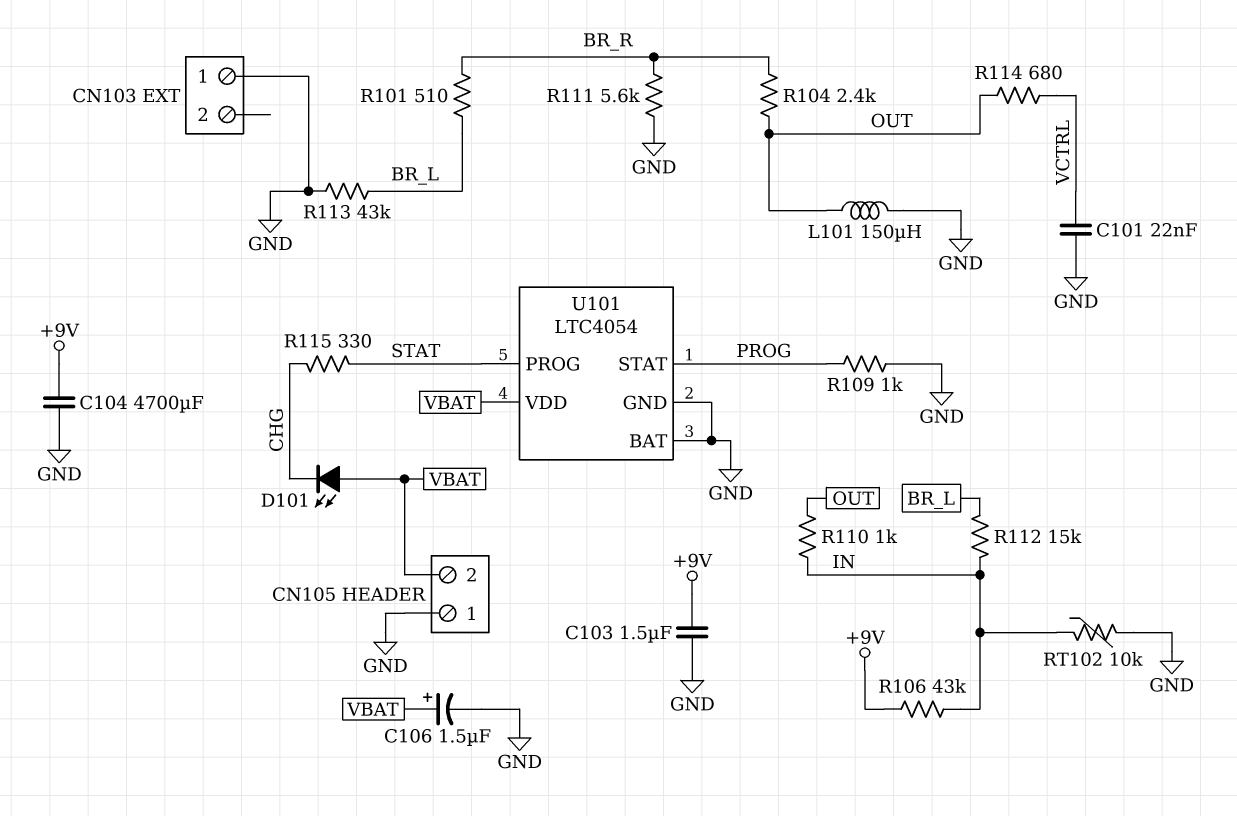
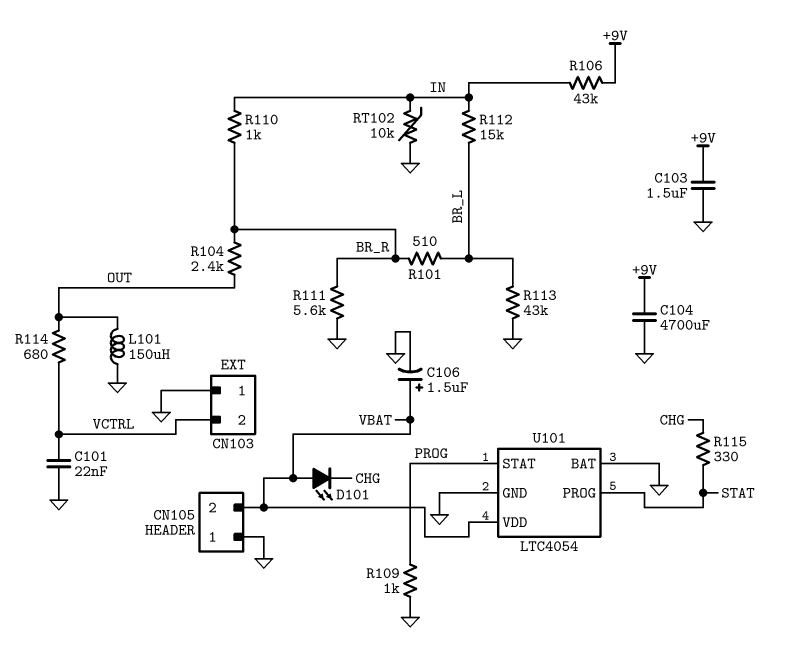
CN103 pin 2: none -> VCTRL
R110: 1k (IN, OUT) -> 1k (BR_R, IN)

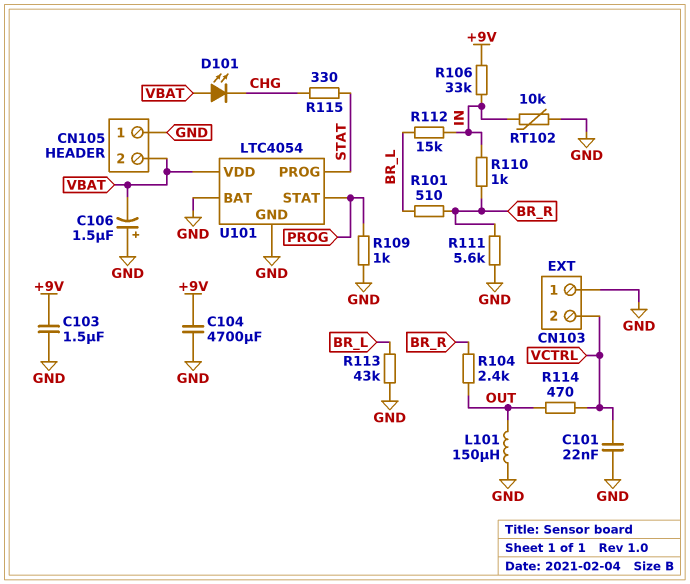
C106: 1.5uF (plus VBAT, minus GND) -> 1.5uF (plus GND, minus VBAT)
R106: 43k (+9V, IN) -> 33k (+9V, IN)
R114: 680 (OUT, VCTRL) -> 470 (OUT, VCTRL)

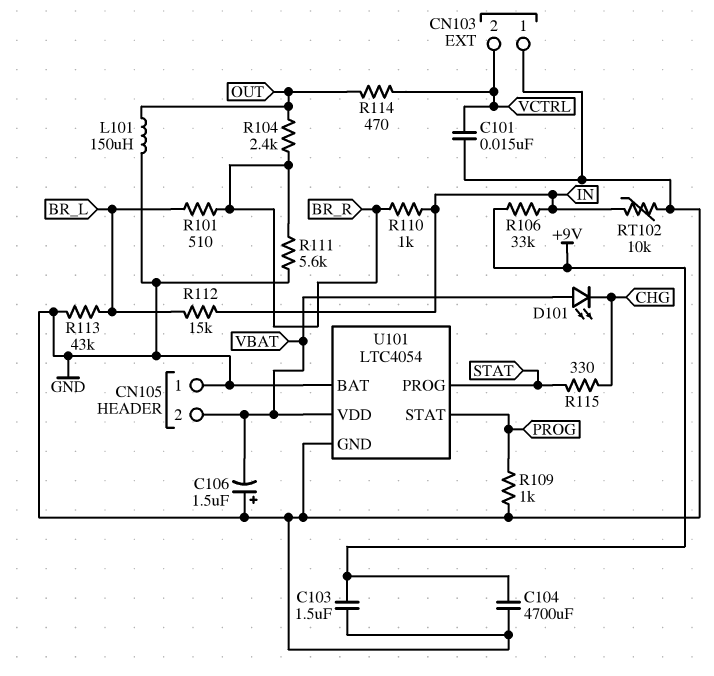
C101: 22nF (GND, VCTRL) -> 15nF (GND, VCTRL)

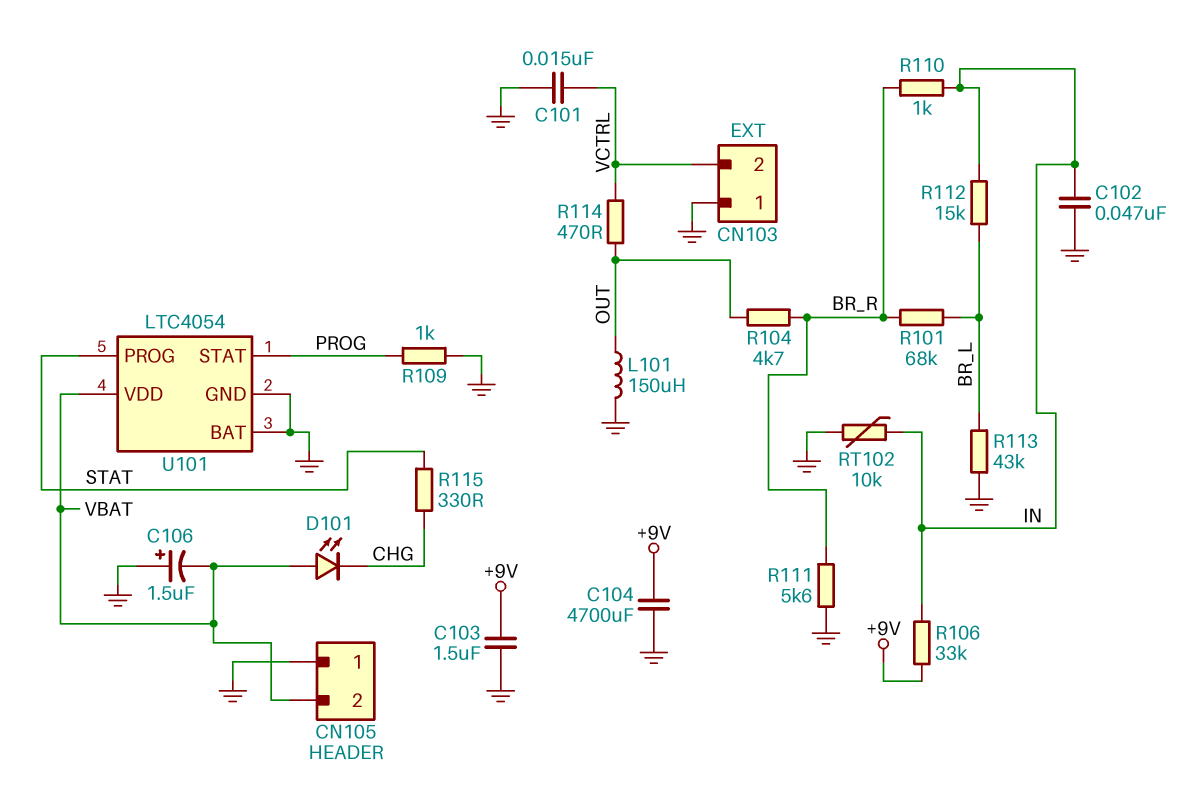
C102: none -> 47nF (GND, IN)
R101: 510 (BR_L, BR_R) -> 68k (BR_L, BR_R)
R104: 2.4k (BR_R, OUT) -> 4.7k (BR_R, OUT)

